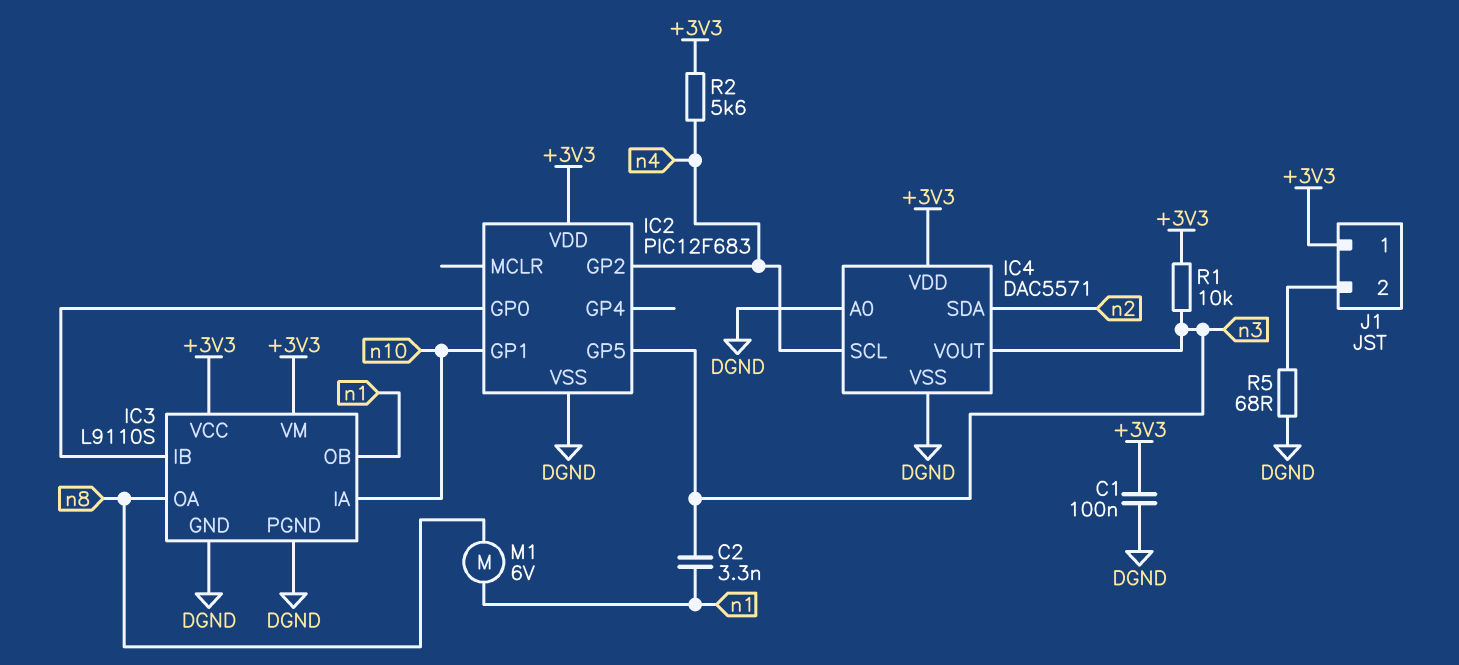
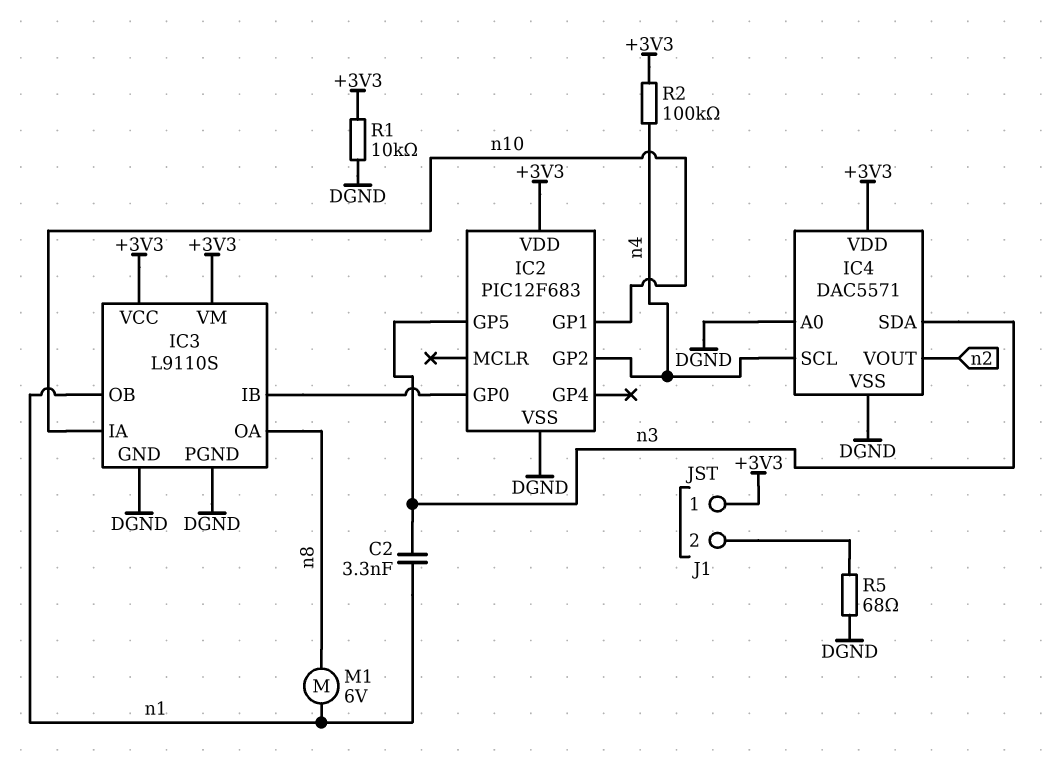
C1: 100nF (+3V3, DGND) -> none
IC4 pin SDA: n2 -> n3
IC4 pin VOUT: n3 -> n2
R1: 10k (+3V3, n3) -> 10k (+3V3, DGND)
R2: 5.6k (+3V3, n4) -> 100k (+3V3, n4)

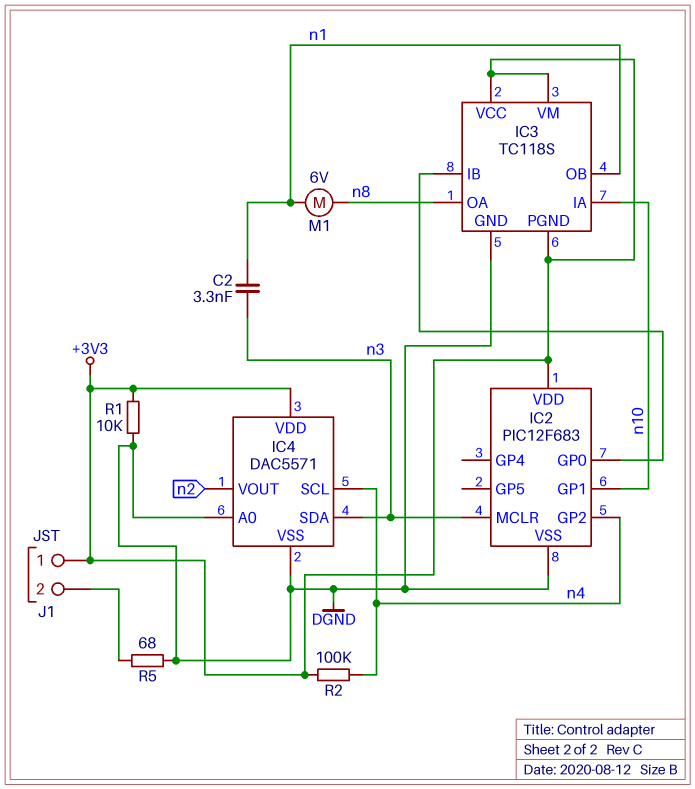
IC2 pin GP5: n3 -> none
IC2 pin MCLR: none -> n3
IC3: L9110S -> TC118S
IC3 pin PGND: DGND -> +3V3

